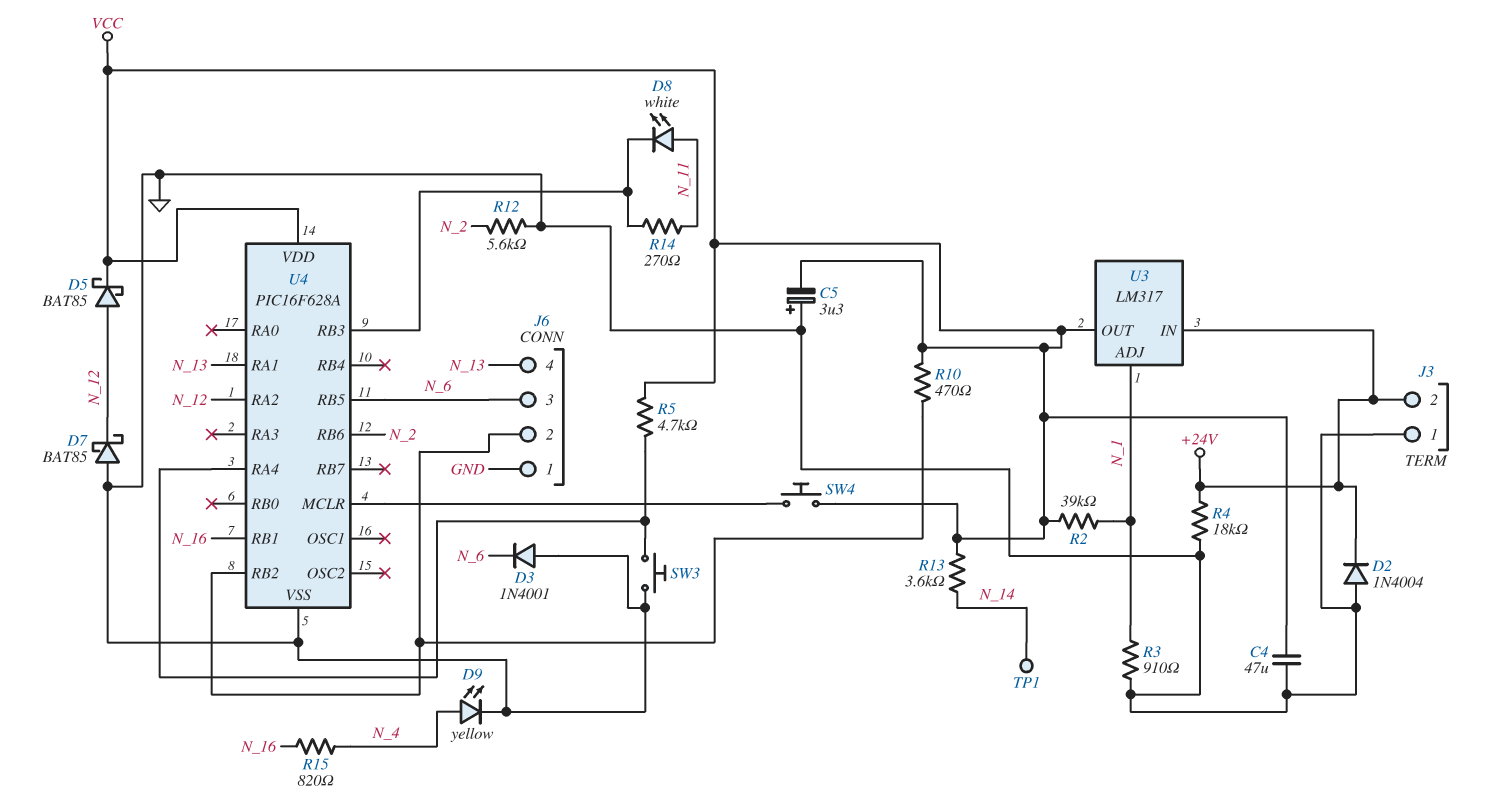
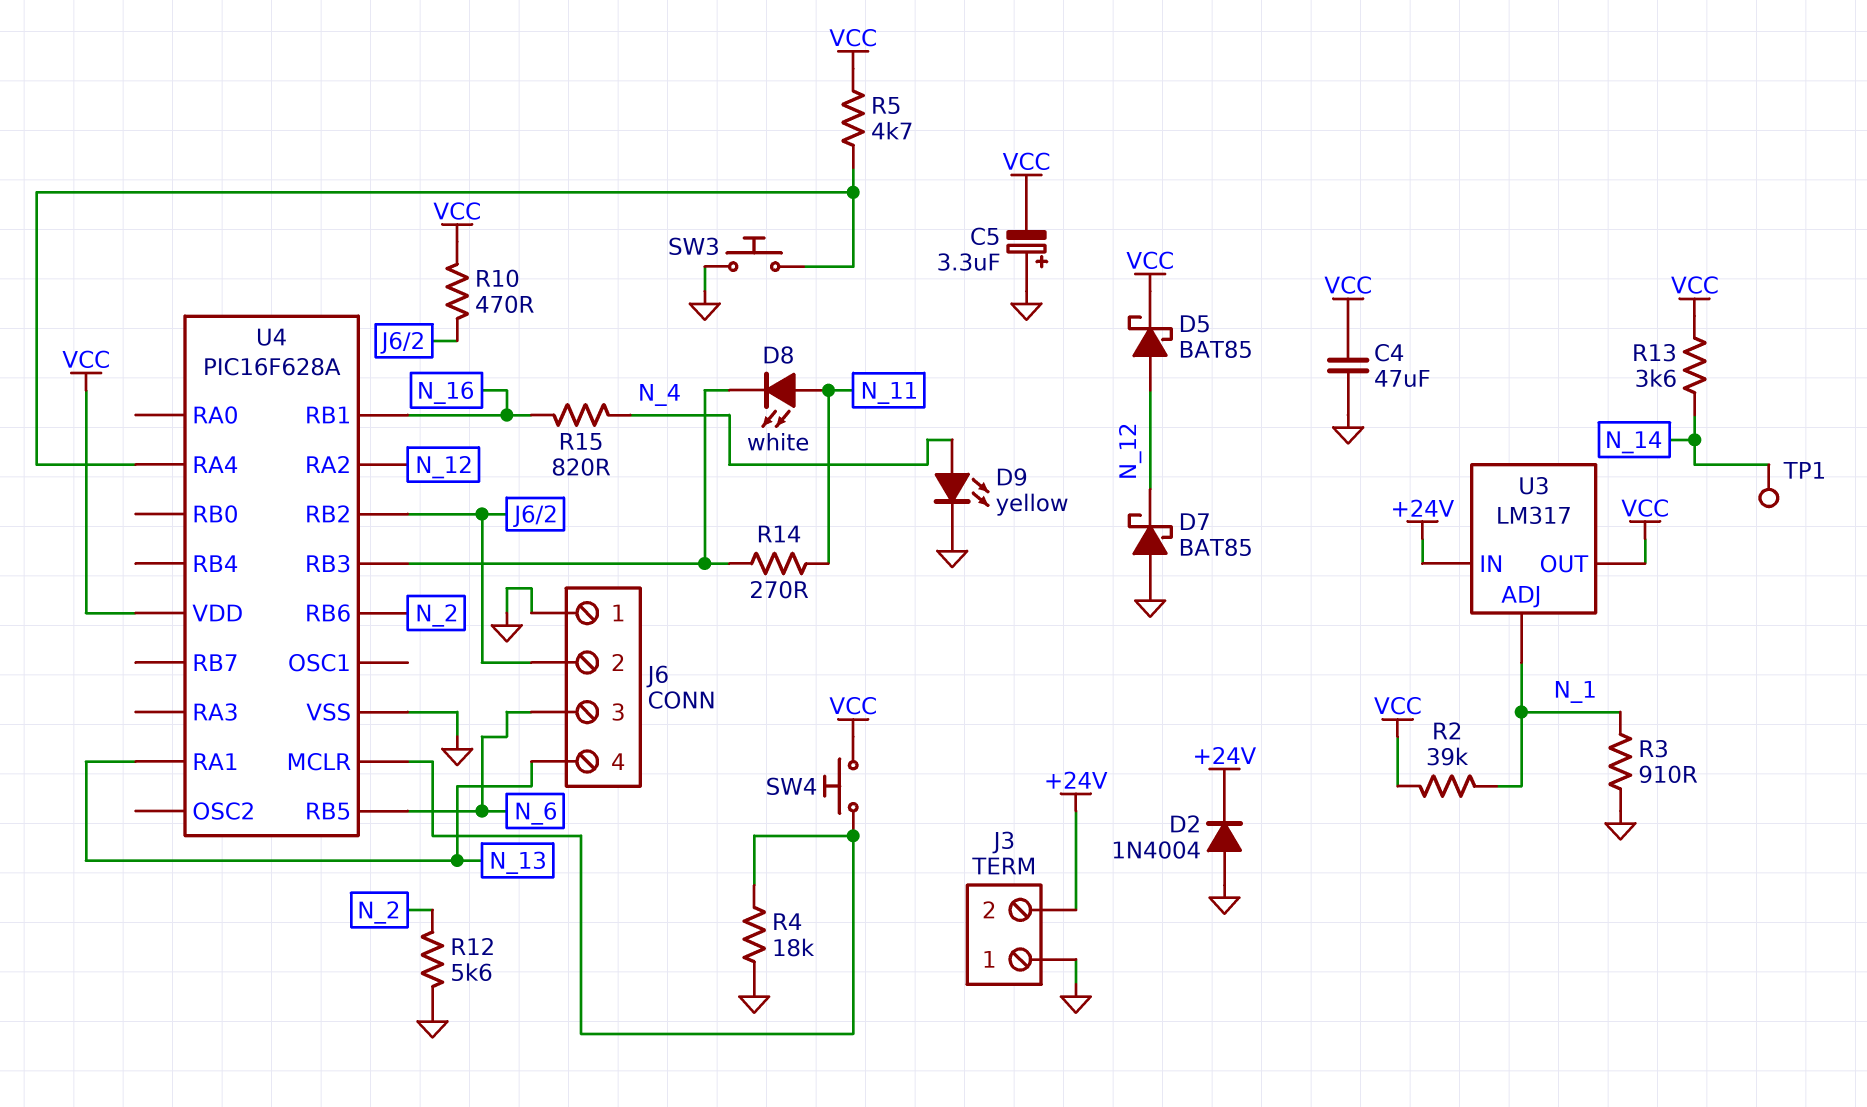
D3: diode 1N4001 (A GND, K N_6) -> none
R4: 18k (+24V, GND) -> 18k (GND, U4/MCLR)

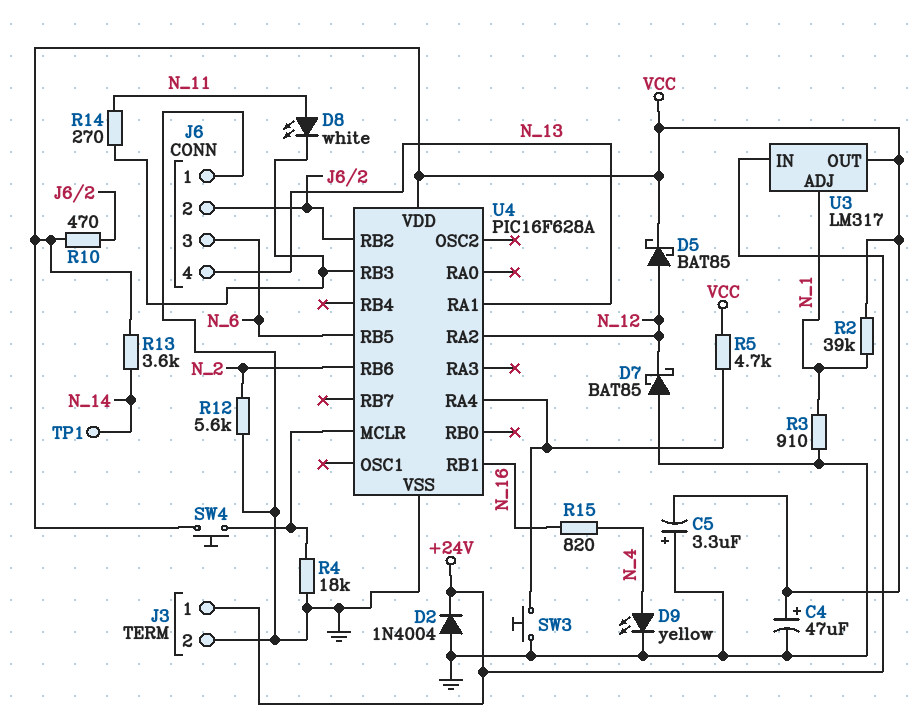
C4: 47uF (GND, VCC) -> 47uF (plus VCC, minus GND)
J3 pin 1: GND -> +24V
J3 pin 2: +24V -> GND

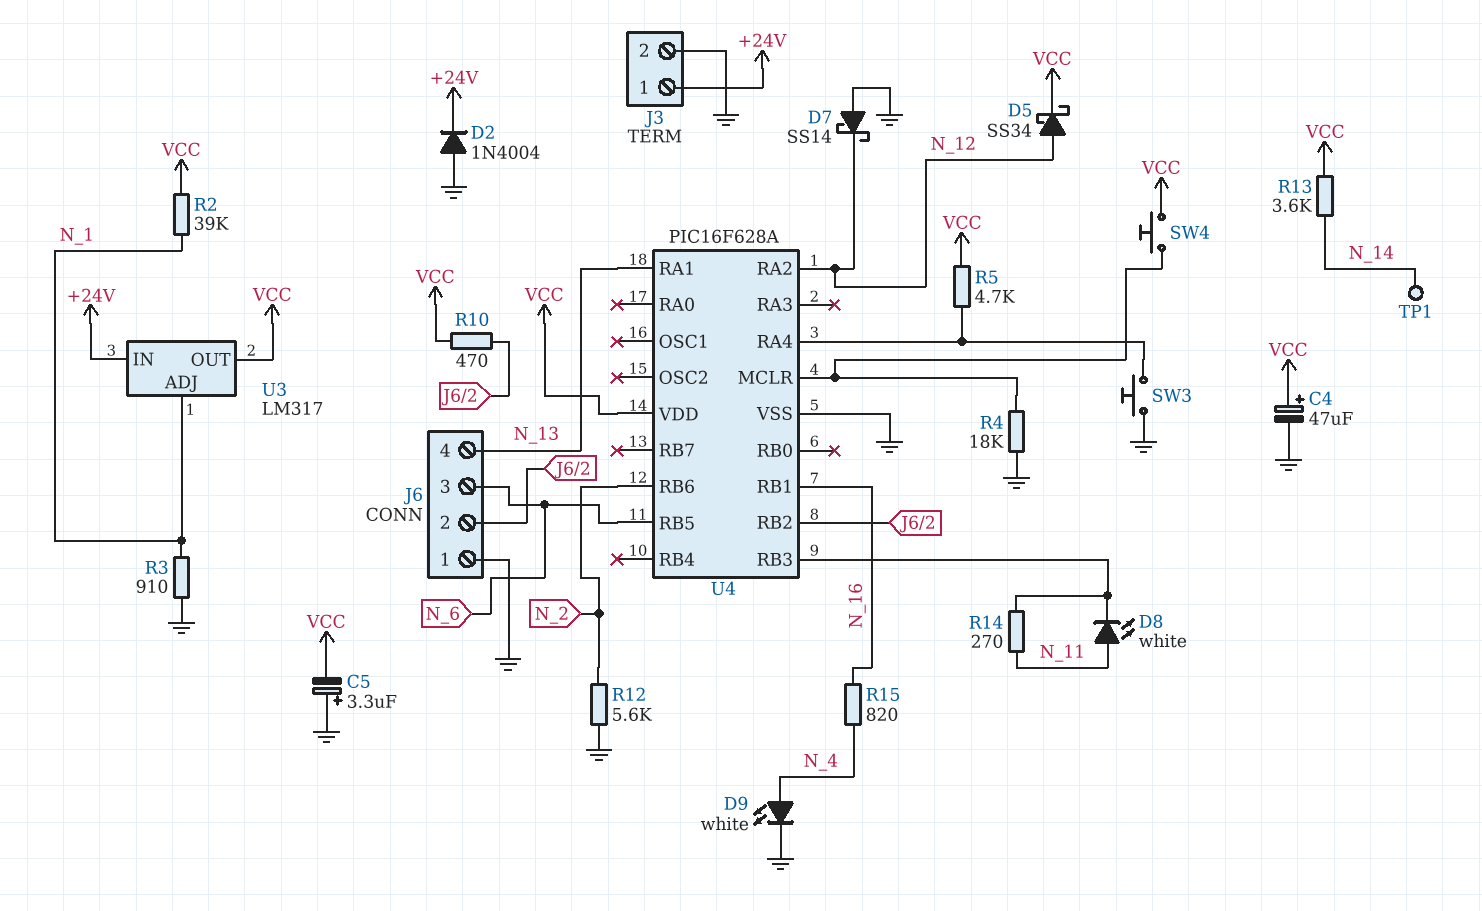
D5: schottky BAT85 (A N_12, K VCC) -> schottky SS34 (A N_12, K VCC)
D7: schottky BAT85 (A GND, K N_12) -> schottky SS14 (A GND, K N_12)
D9: LED yellow (A N_4, K GND) -> LED white (A N_4, K GND)

